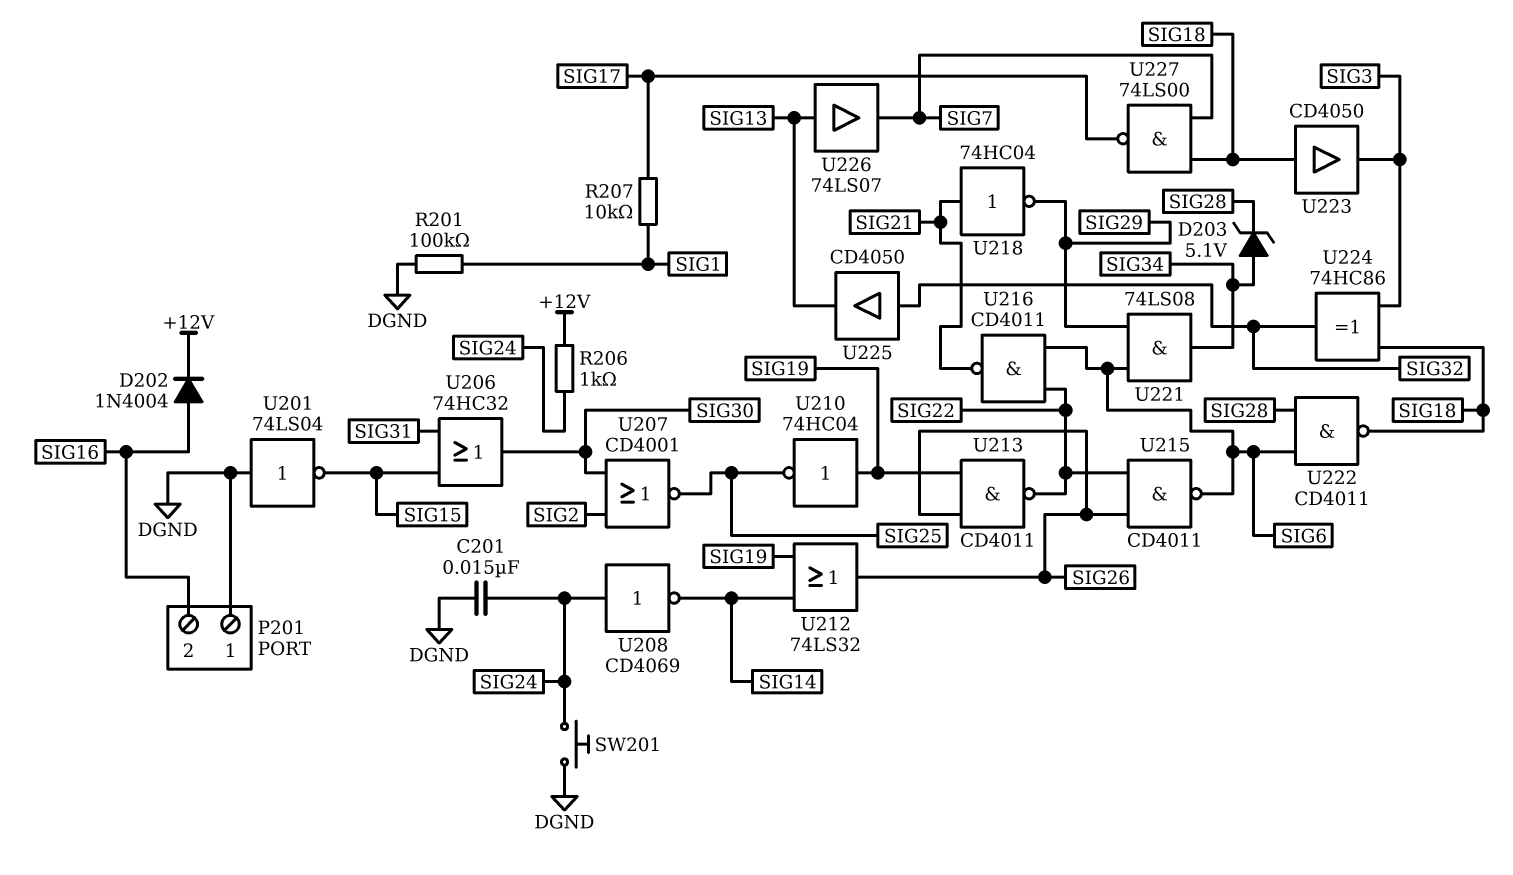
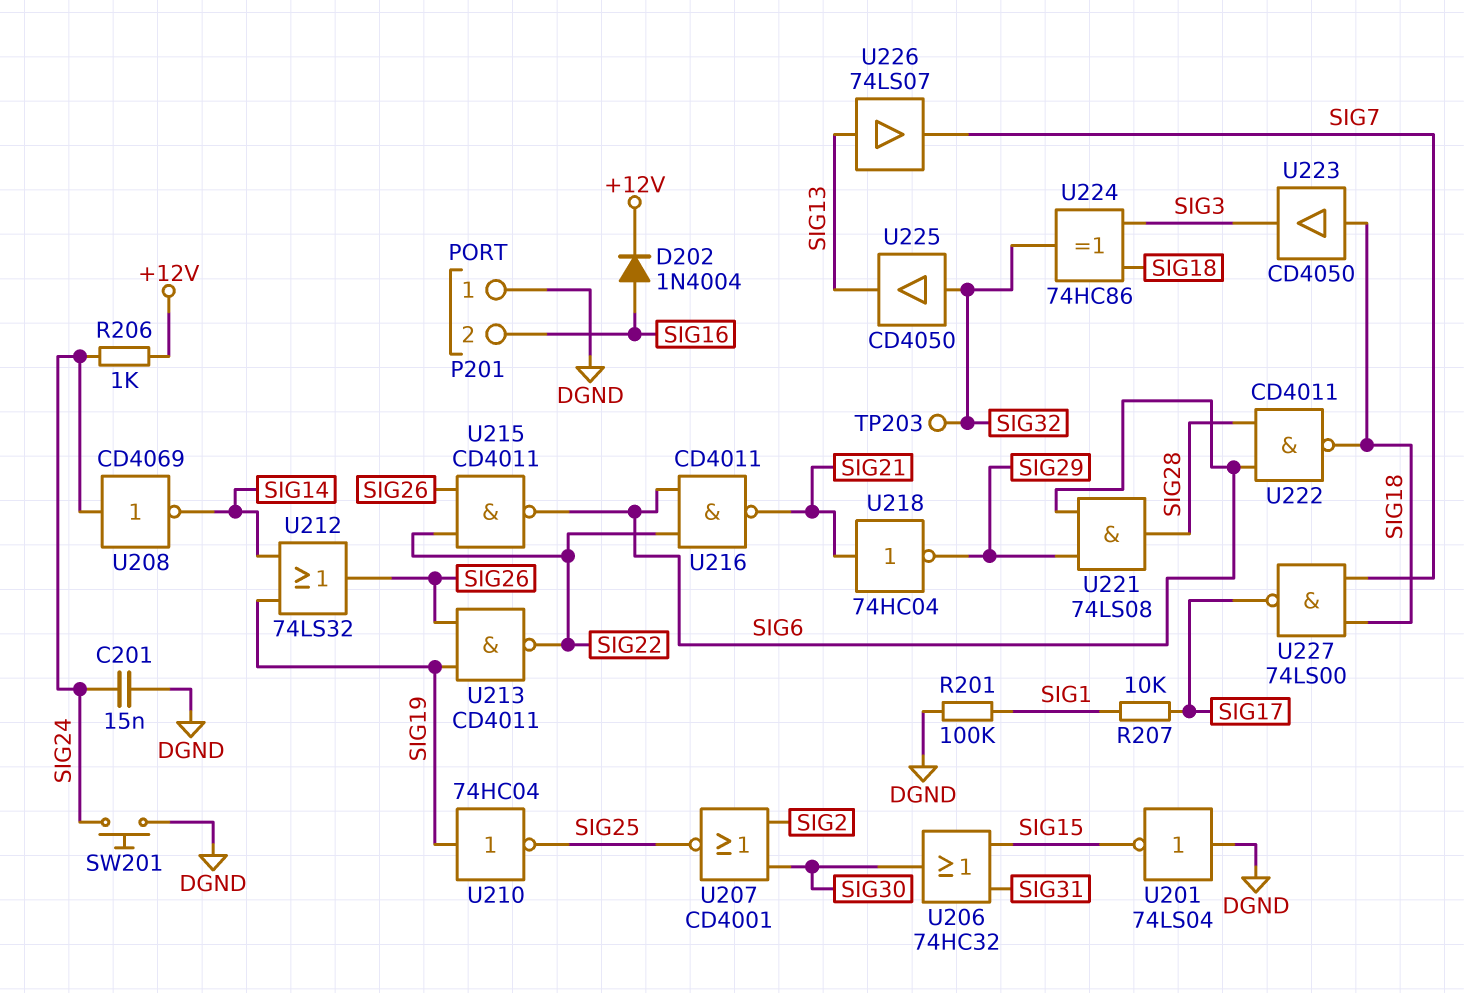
D203: zener 5.1V (A SIG34, K SIG28) -> none
TP203: none -> test point (SIG32)
U221: AND 74LS08 (in SIG6, in SIG29, out SIG34) -> AND 74LS08 (in SIG6, in SIG29, out SIG28)

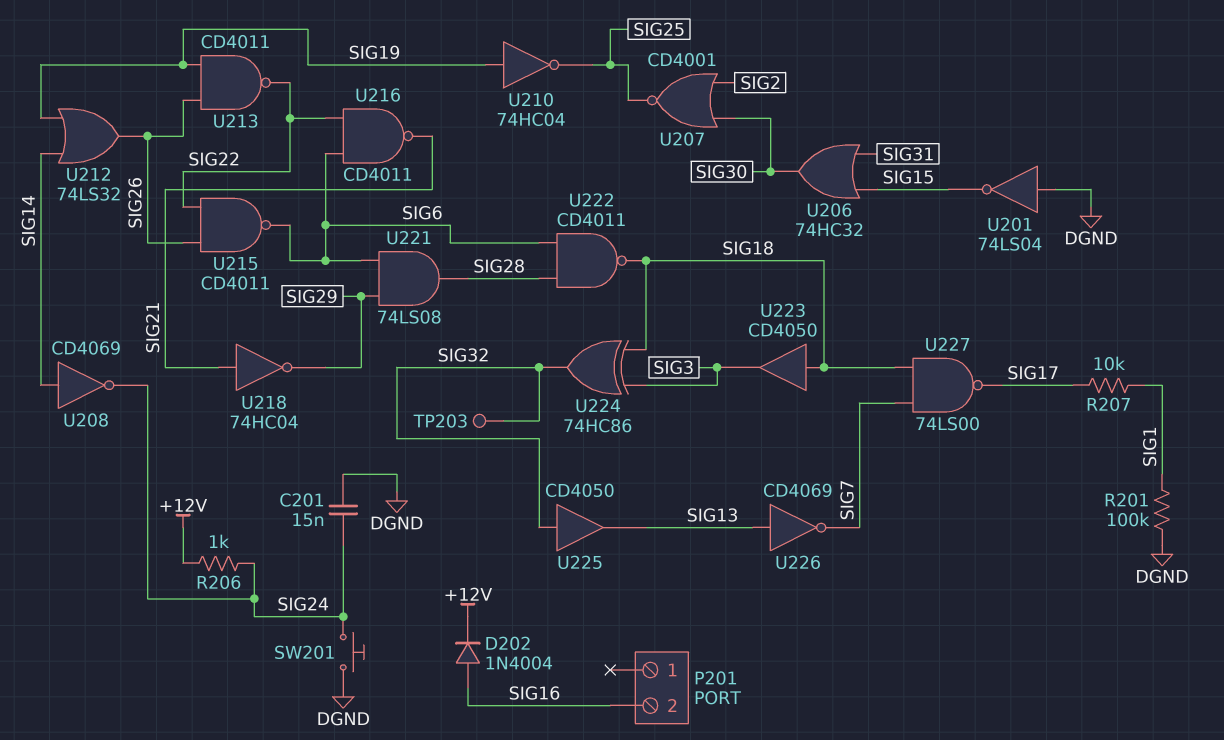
P201 pin 1: DGND -> none
U208: NOT CD4069 (in SIG24, out SIG14) -> NOT CD4069 (in SIG14, out SIG24)
U226: buffer 74LS07 (in SIG13, out SIG7) -> NOT CD4069 (in SIG13, out SIG7)

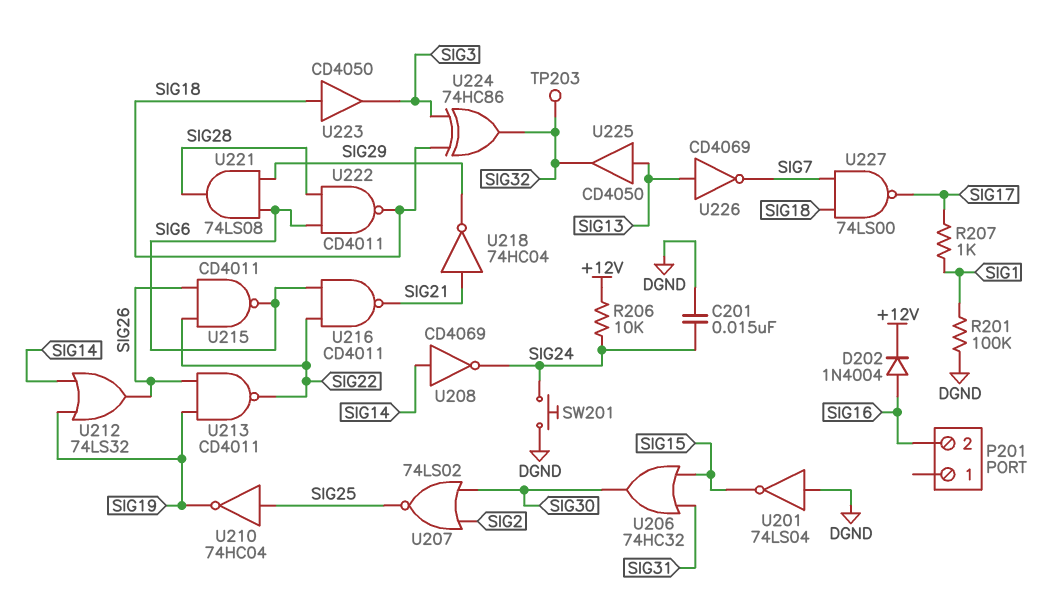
R206: 1k (+12V, SIG24) -> 10k (+12V, SIG24)
R207: 10k (SIG1, SIG17) -> 1k (SIG1, SIG17)
U207: NOR CD4001 (in SIG2, in SIG30, out SIG25) -> NOR 74LS02 (in SIG2, in SIG30, out SIG25)
U210: NOT 74HC04 (in SIG19, out SIG25) -> NOT 74HC04 (in SIG25, out SIG19)
U225: buffer CD4050 (in SIG32, out SIG13) -> buffer CD4050 (in SIG13, out SIG32)

